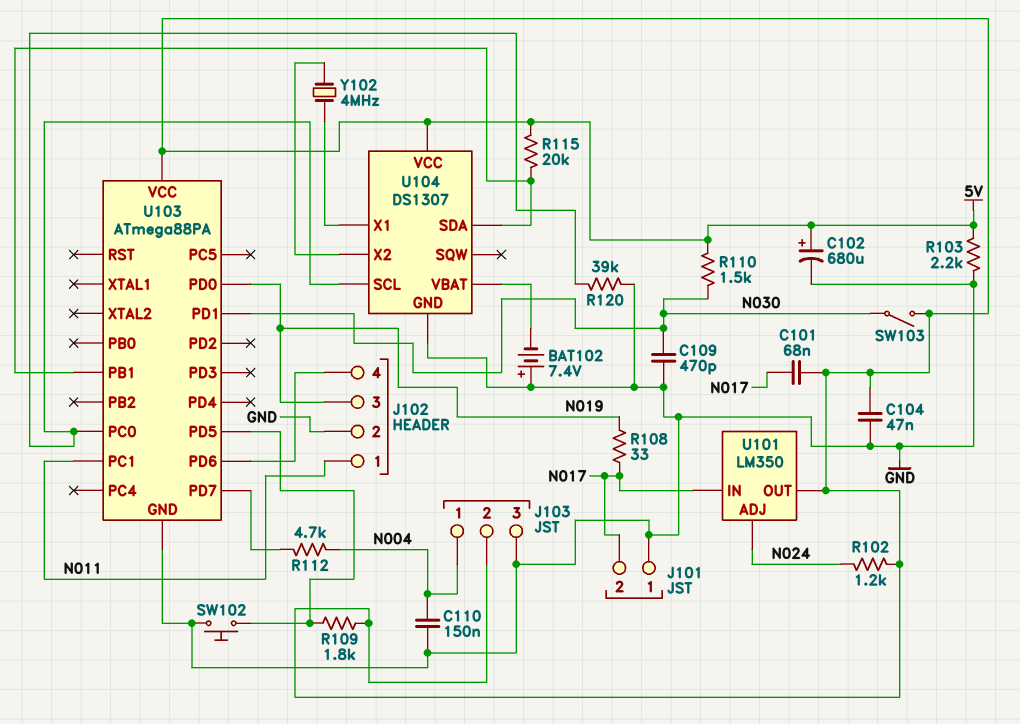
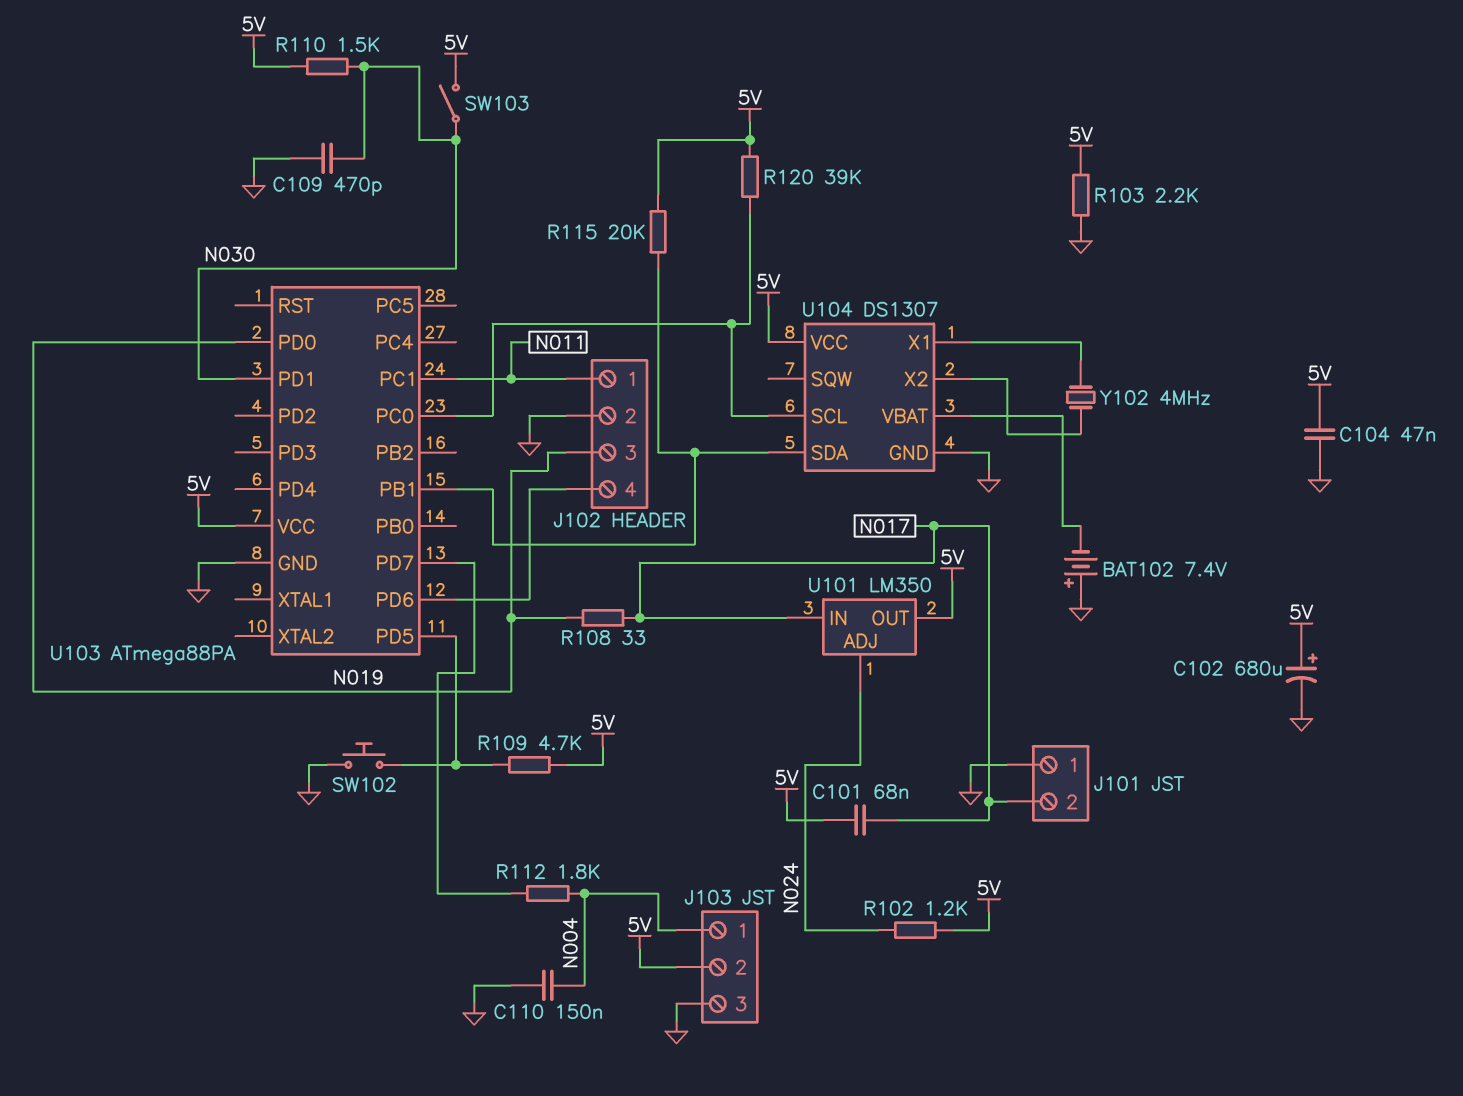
R109: 1.8k (5V, U103/PD5) -> 4.7k (5V, U103/PD5)
R112: 4.7k (N004, U103/PD7) -> 1.8k (N004, U103/PD7)
R120: 39k (GND, U103/PC0) -> 39k (5V, U103/PC0)

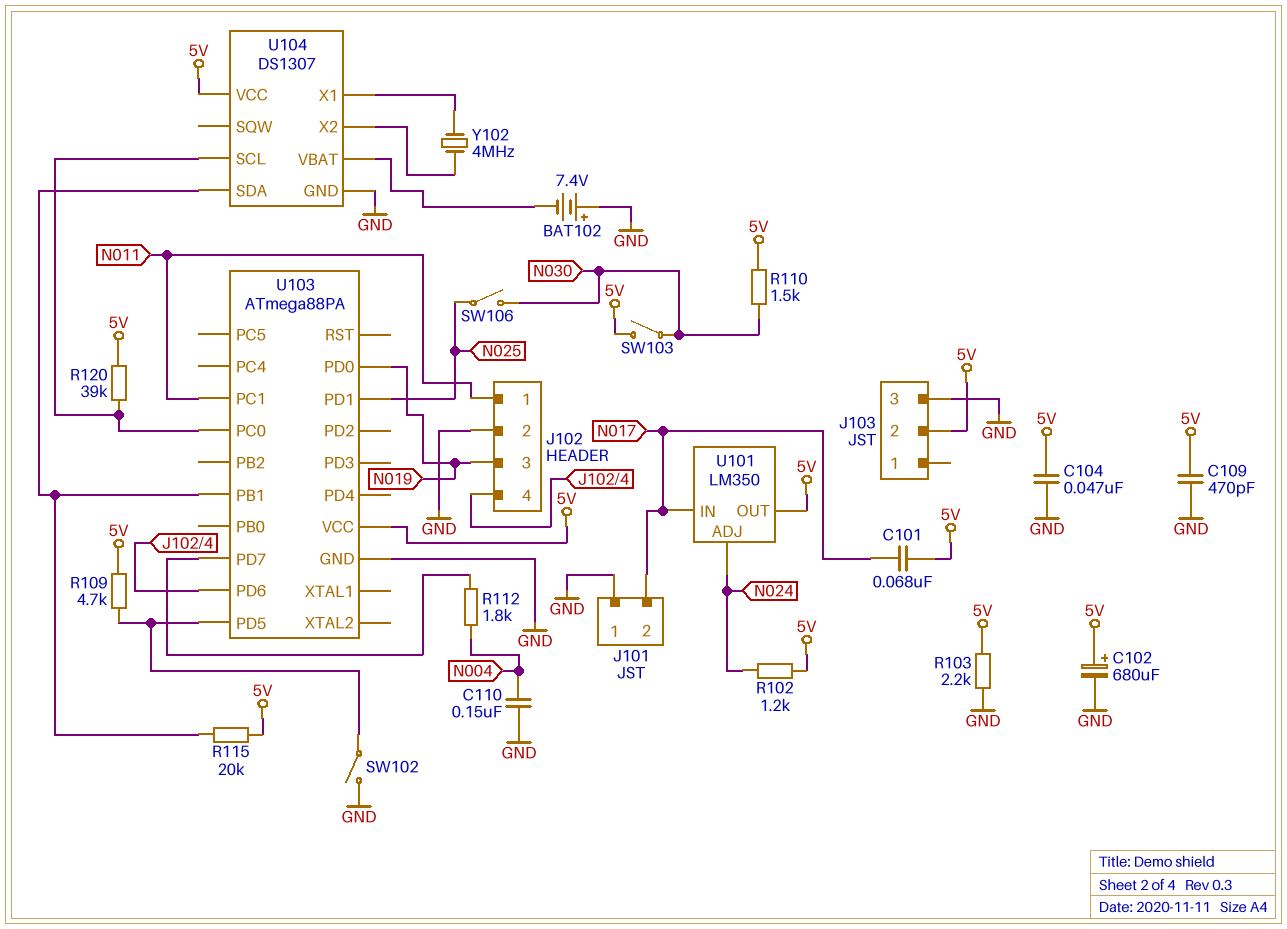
C109: 470pF (GND, N030) -> 470pF (5V, GND)
J103 pin 1: N004 -> none
R108: 33 (N017, N019) -> none
SW102: button (GND, U103/PD5) -> switch (GND, U103/PD5)
SW106: none -> switch (N025, N030)
U103 pin PD1: N030 -> N025

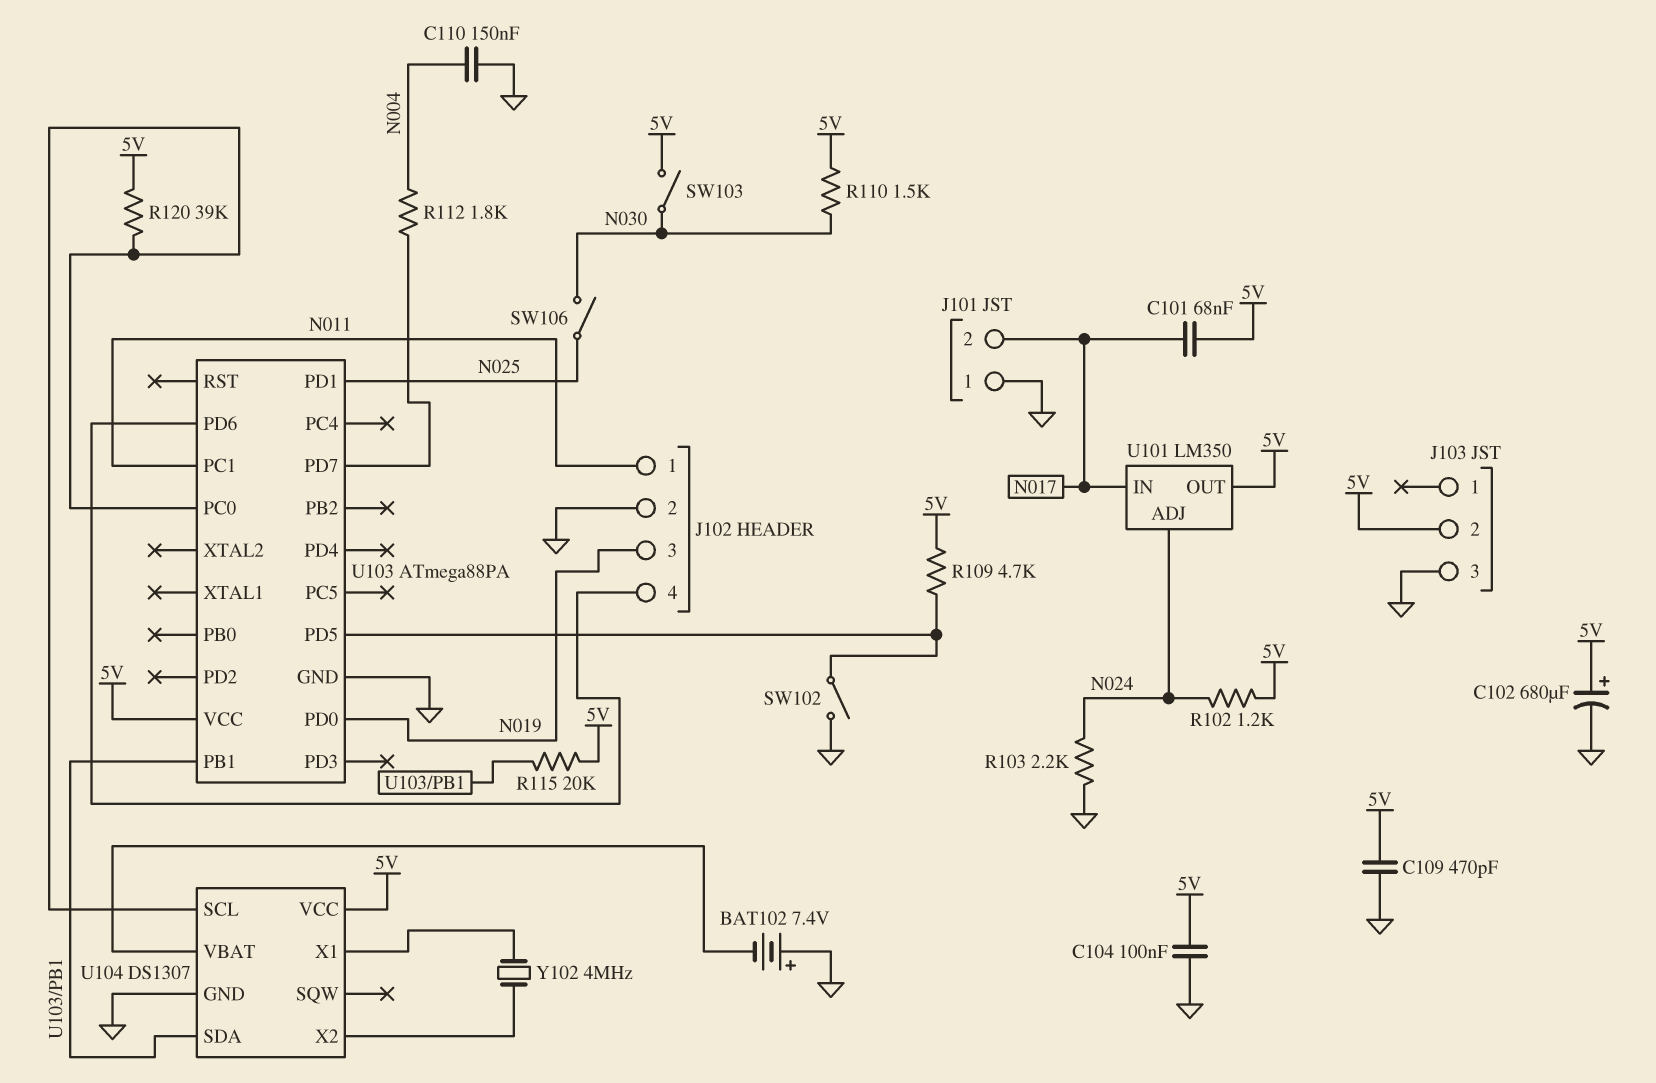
C104: 47nF (5V, GND) -> 100nF (5V, GND)
R103: 2.2k (5V, GND) -> 2.2k (GND, N024)

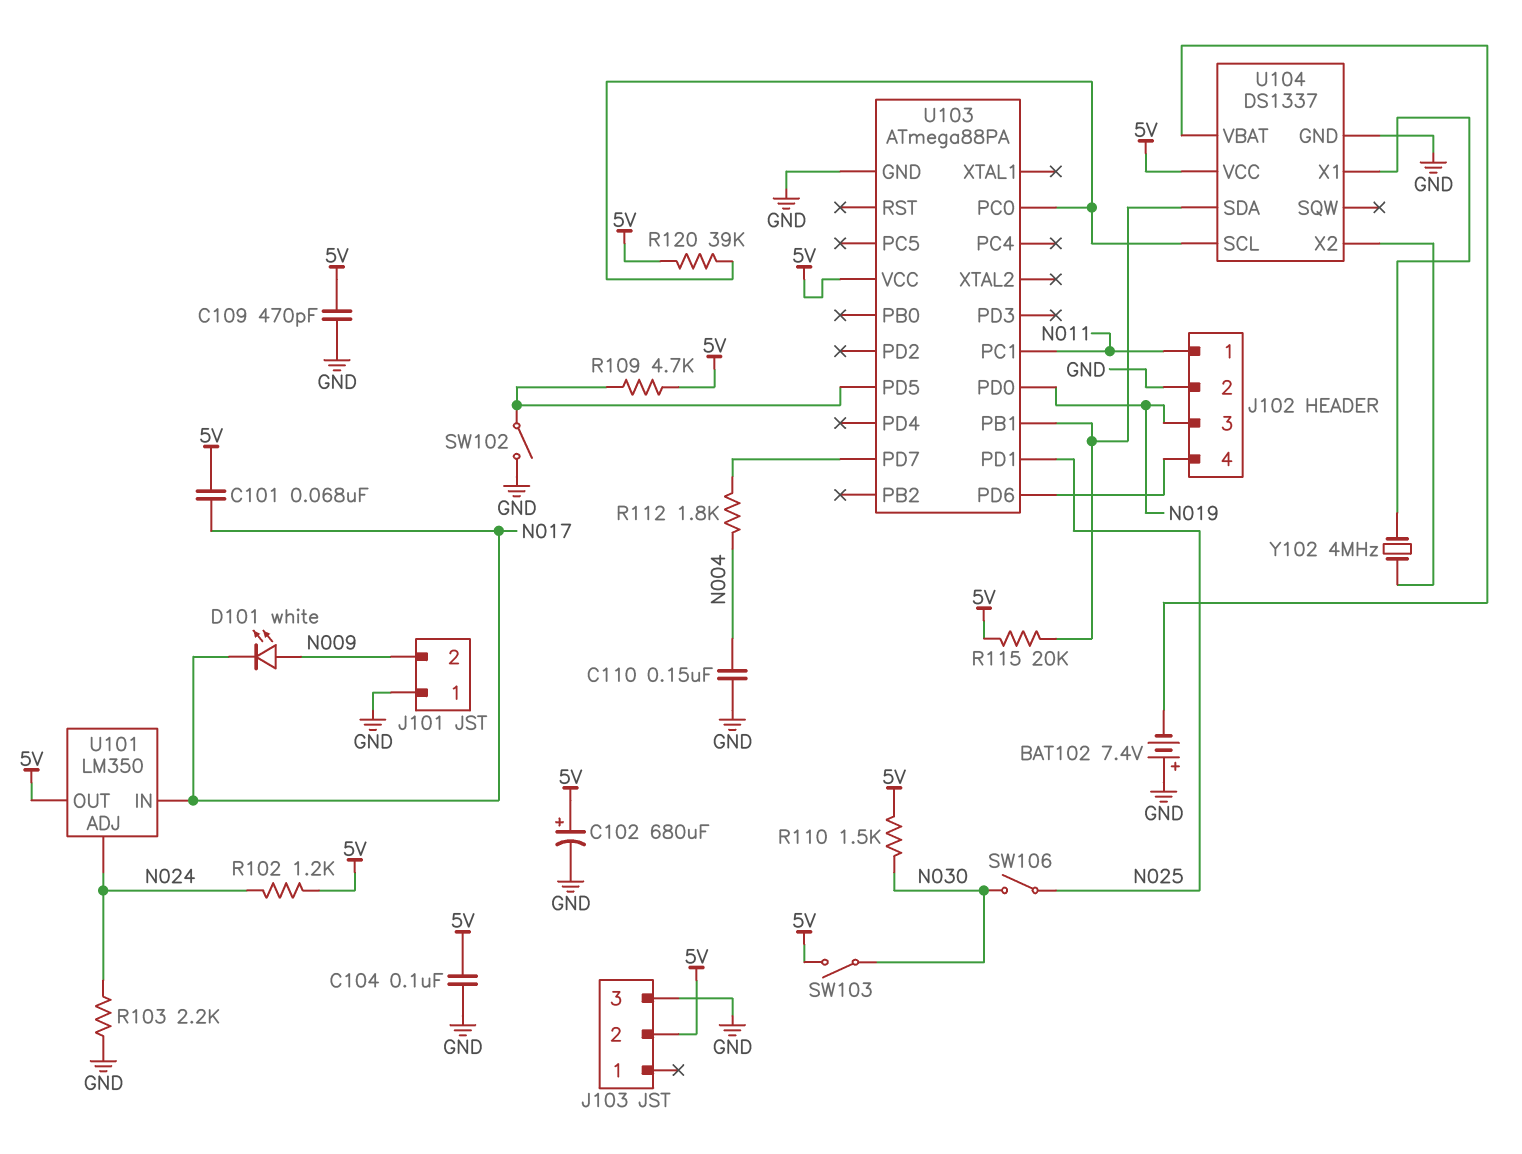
D101: none -> LED white (A N009, K N017)
J101 pin 2: N017 -> N009
U104: DS1307 -> DS1337

